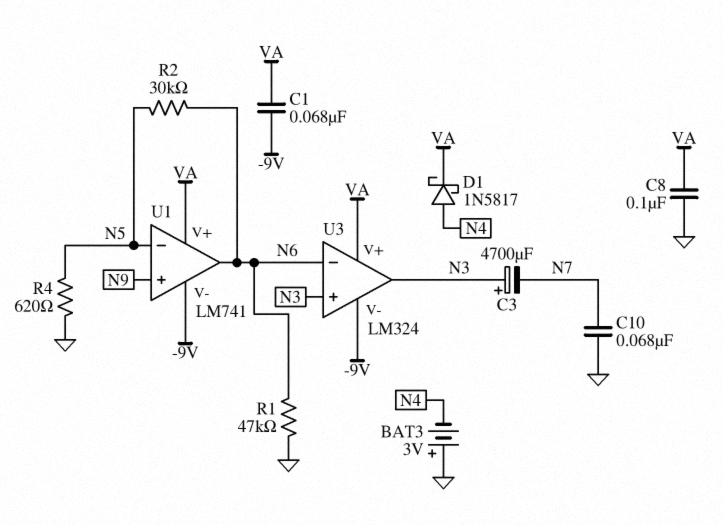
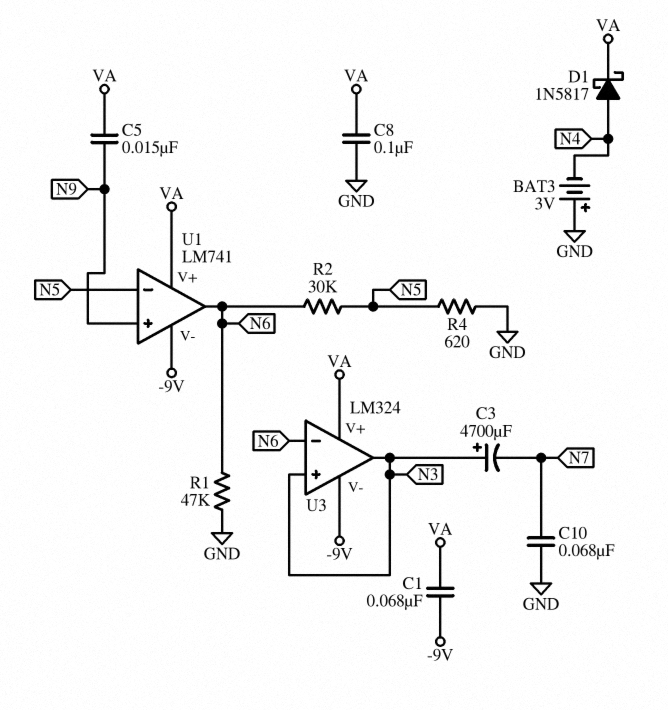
C5: none -> 15nF (N9, VA)

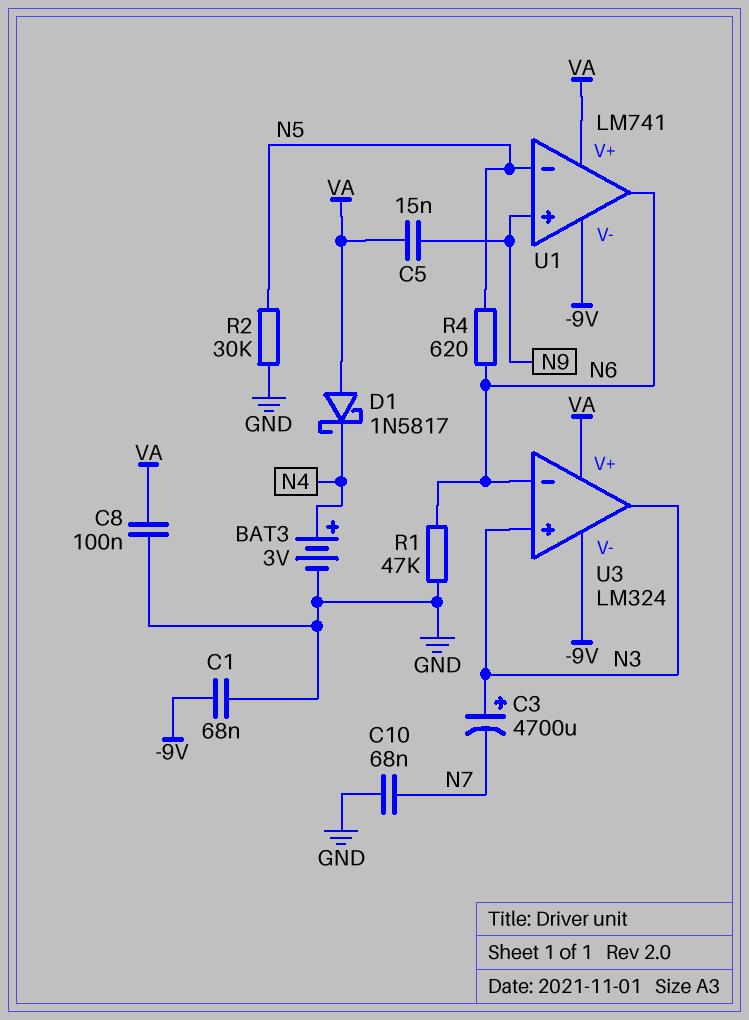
BAT3: 3V (plus GND, minus N4) -> 3V (plus N4, minus GND)
C1: 68nF (-9V, VA) -> 68nF (-9V, GND)
D1: schottky 1N5817 (A N4, K VA) -> schottky 1N5817 (A VA, K N4)
R2: 30k (N5, N6) -> 30k (GND, N5)
R4: 620 (GND, N5) -> 620 (N5, N6)

